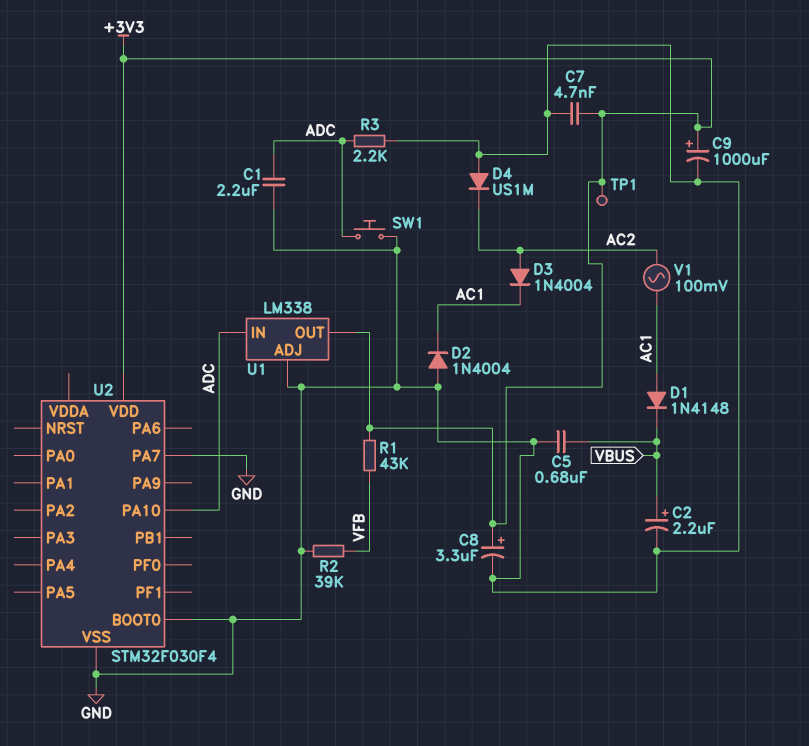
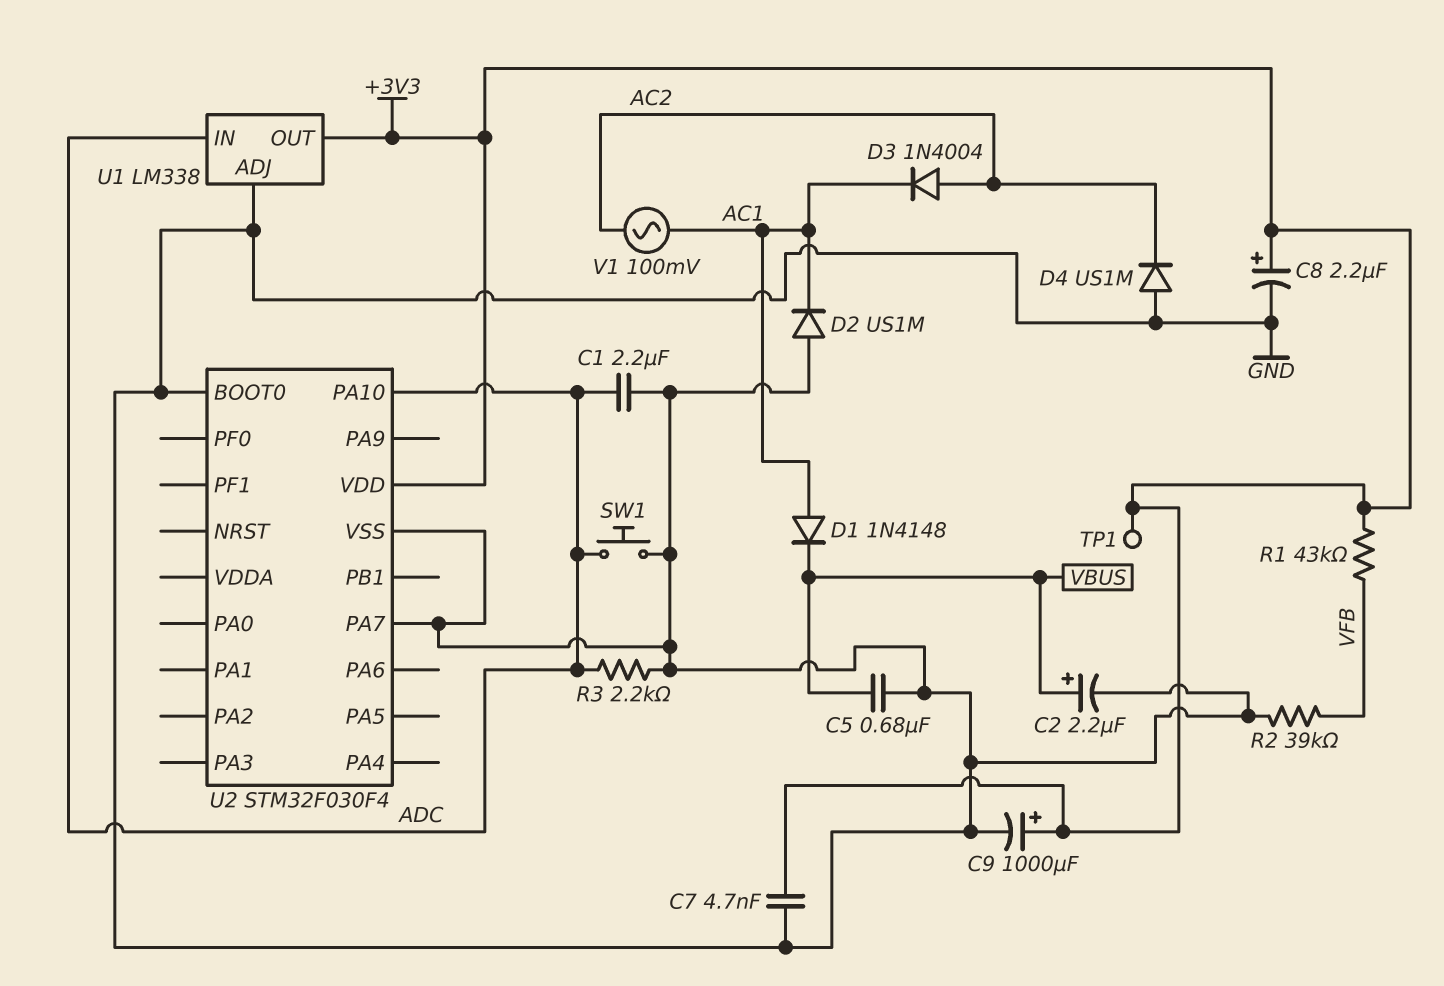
C8: 3.3uF (plus +3V3, minus GND) -> 2.2uF (plus +3V3, minus GND)
D2: diode 1N4004 (A GND, K AC1) -> diode US1M (A GND, K AC1)

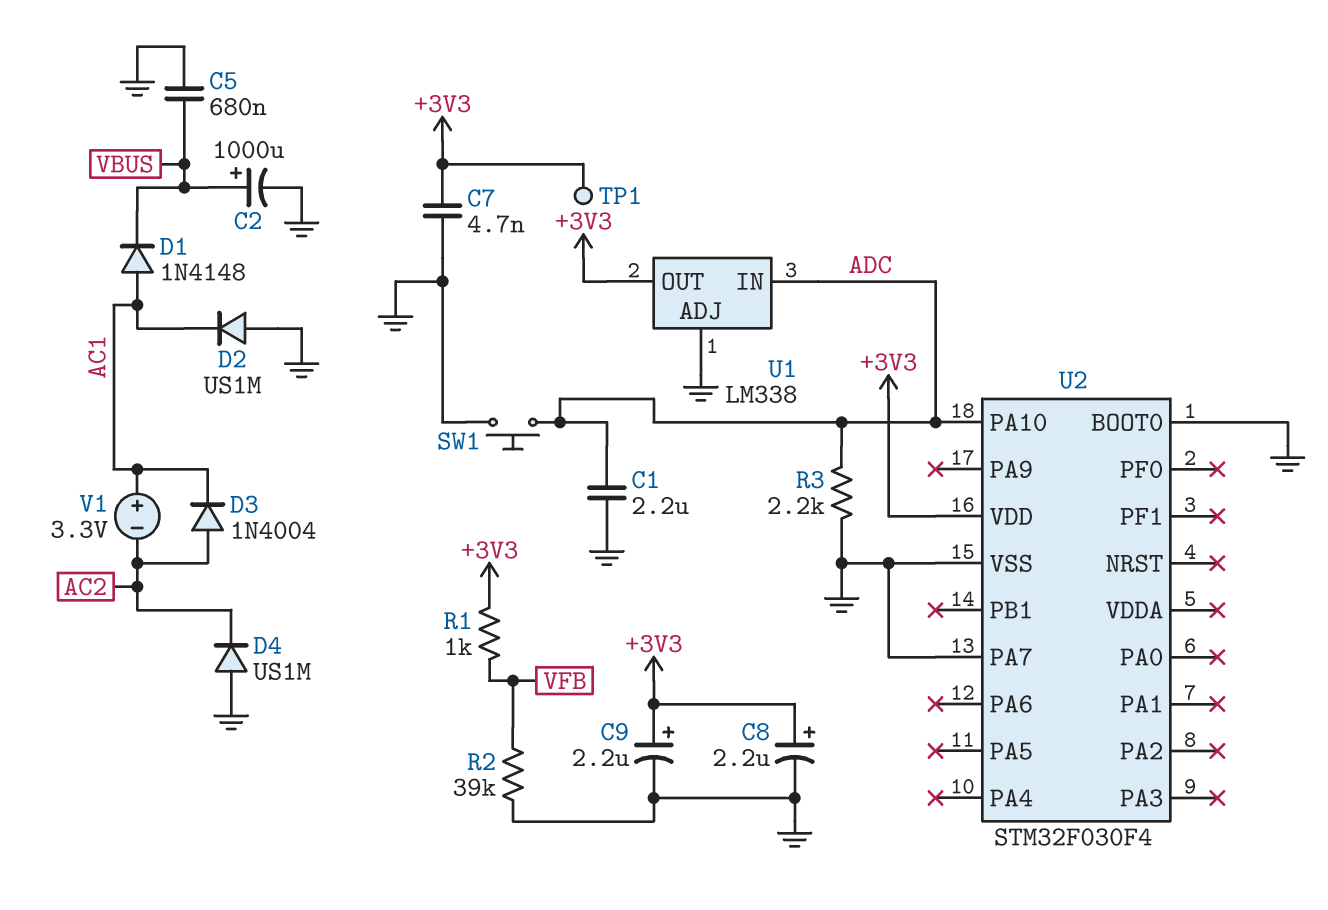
C2: 2.2uF (plus VBUS, minus GND) -> 1000uF (plus VBUS, minus GND)
C9: 1000uF (plus +3V3, minus GND) -> 2.2uF (plus +3V3, minus GND)
R1: 43k (+3V3, VFB) -> 1k (+3V3, VFB)
V1: AC 100mV (AC1, AC2) -> 3.3V (plus AC1, minus AC2)

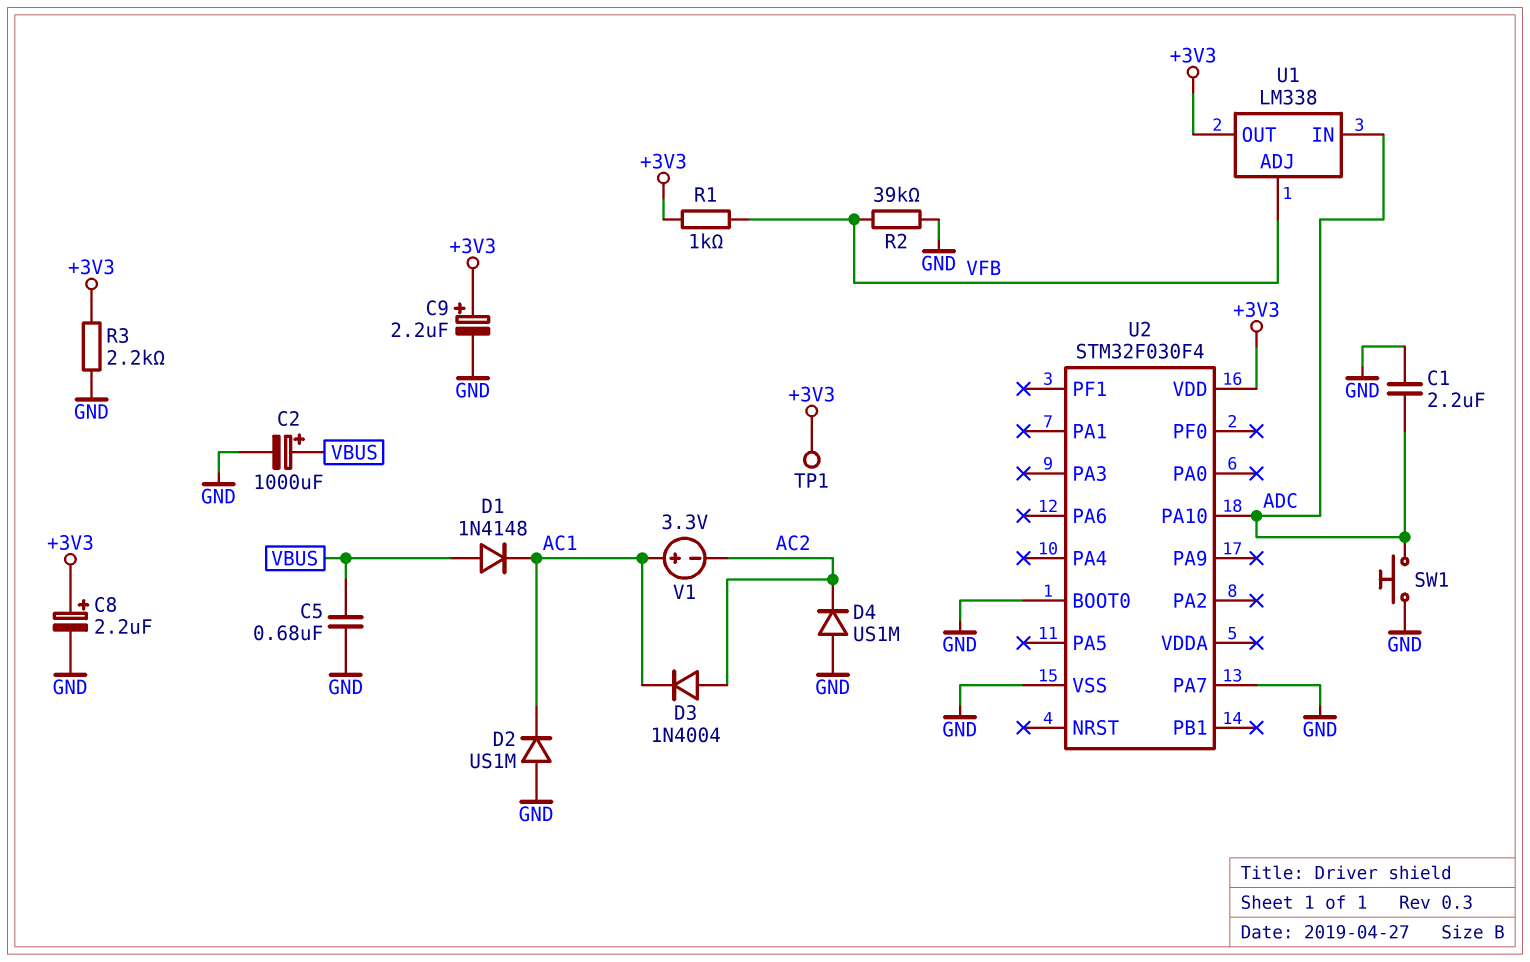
C7: 4.7nF (+3V3, GND) -> none
D1: diode 1N4148 (A AC1, K VBUS) -> diode 1N4148 (A VBUS, K AC1)
R3: 2.2k (ADC, GND) -> 2.2k (+3V3, GND)
U1 pin ADJ: GND -> VFB

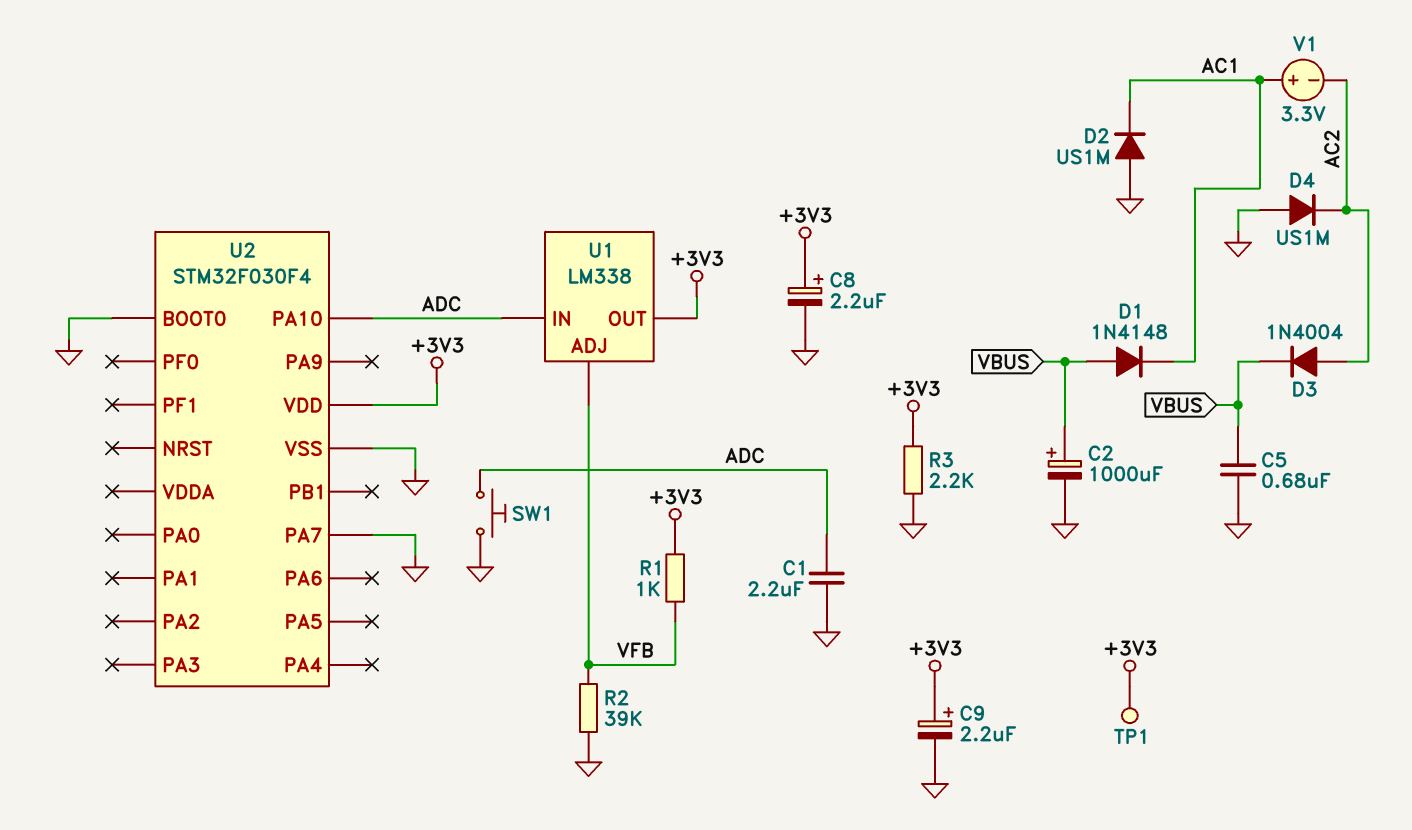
D3: diode 1N4004 (A AC2, K AC1) -> diode 1N4004 (A AC2, K VBUS)

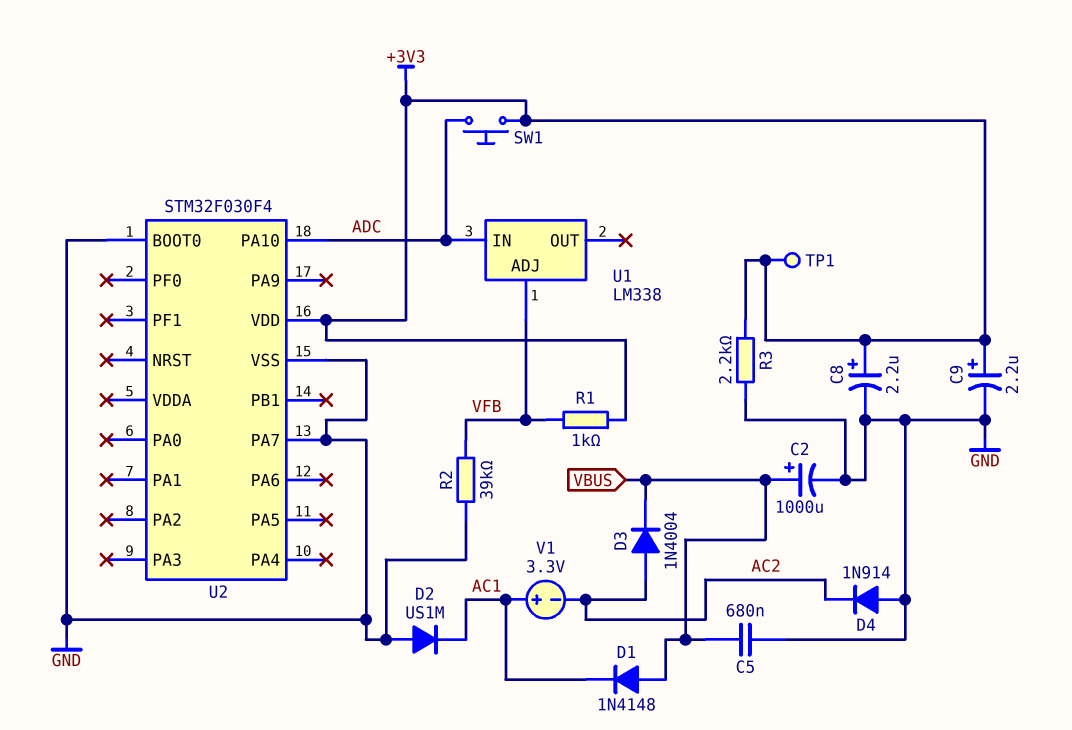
C1: 2.2uF (ADC, GND) -> none
D4: diode US1M (A GND, K AC2) -> diode 1N914 (A GND, K AC2)
SW1: button (ADC, GND) -> button (+3V3, ADC)
U1 pin OUT: +3V3 -> none

